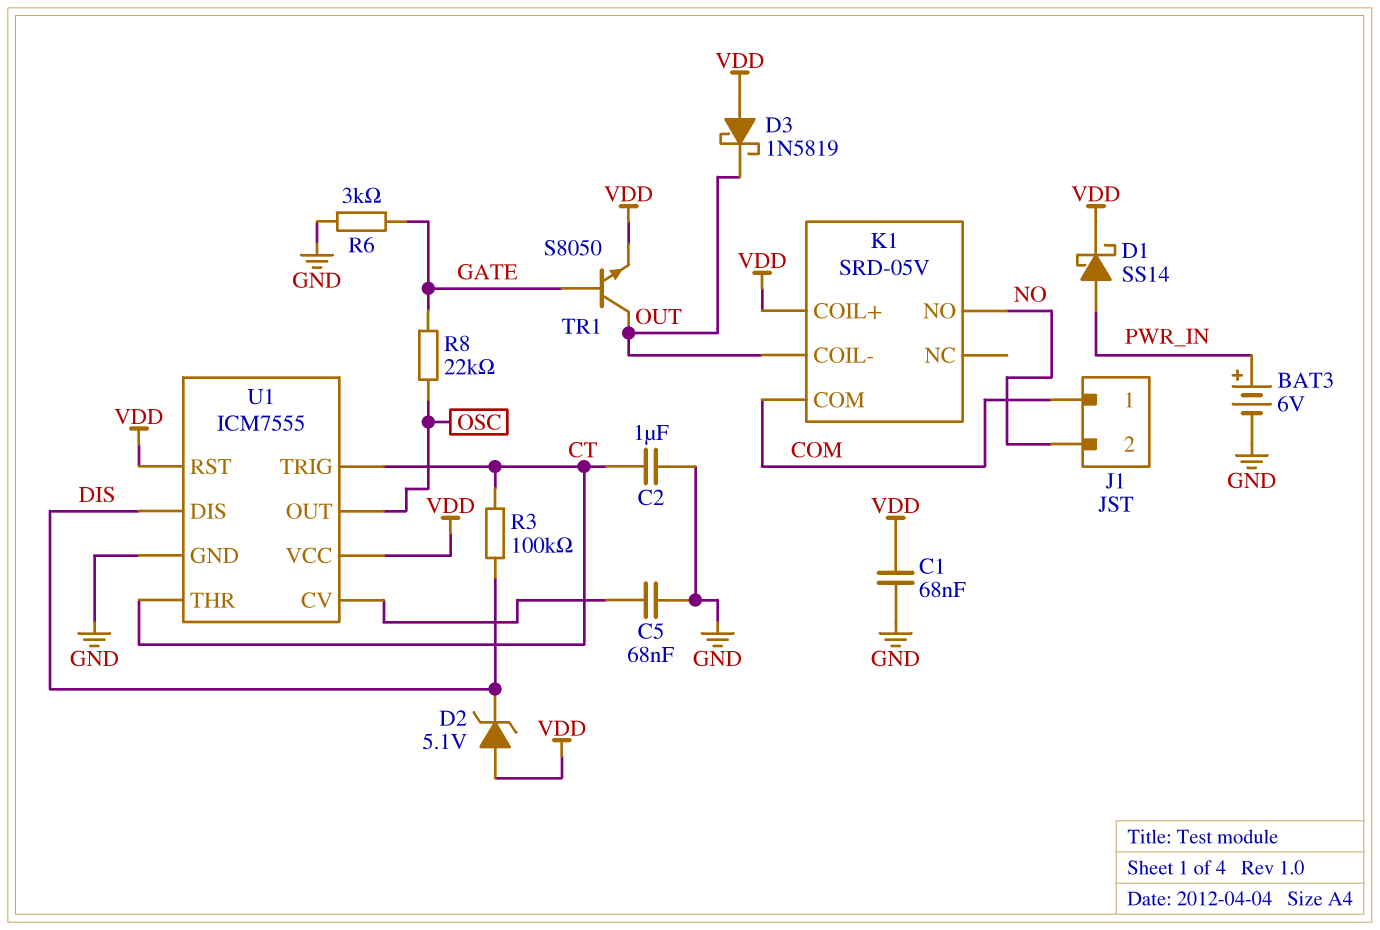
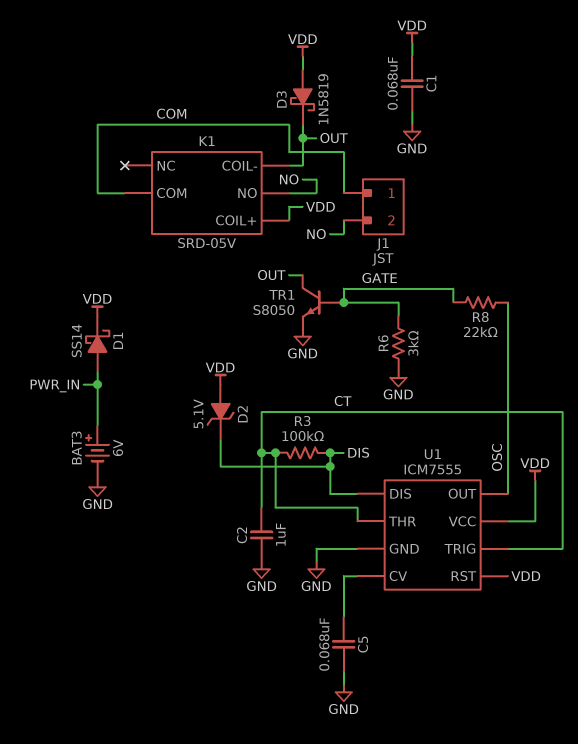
TR1: NPN S8050 (B GATE, C OUT, E VDD) -> NPN S8050 (B GATE, C OUT, E GND)

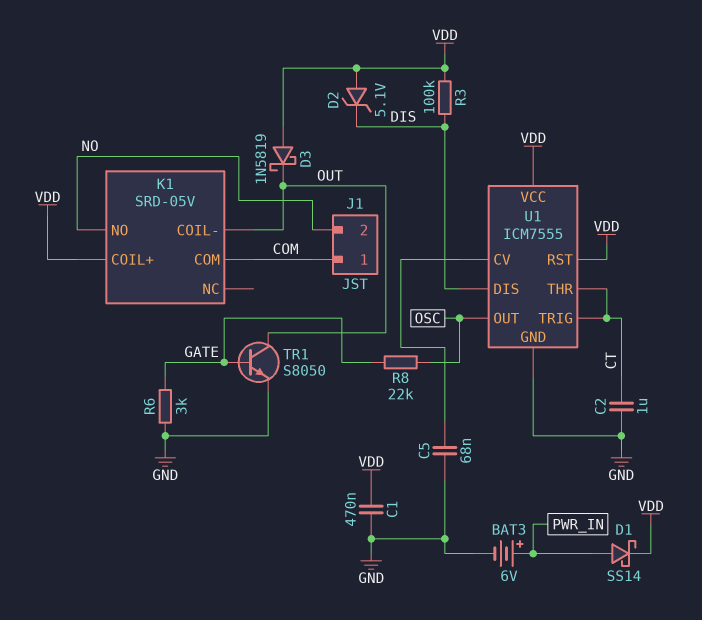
C1: 68nF (GND, VDD) -> 470nF (GND, VDD)
R3: 100k (CT, DIS) -> 100k (DIS, VDD)

